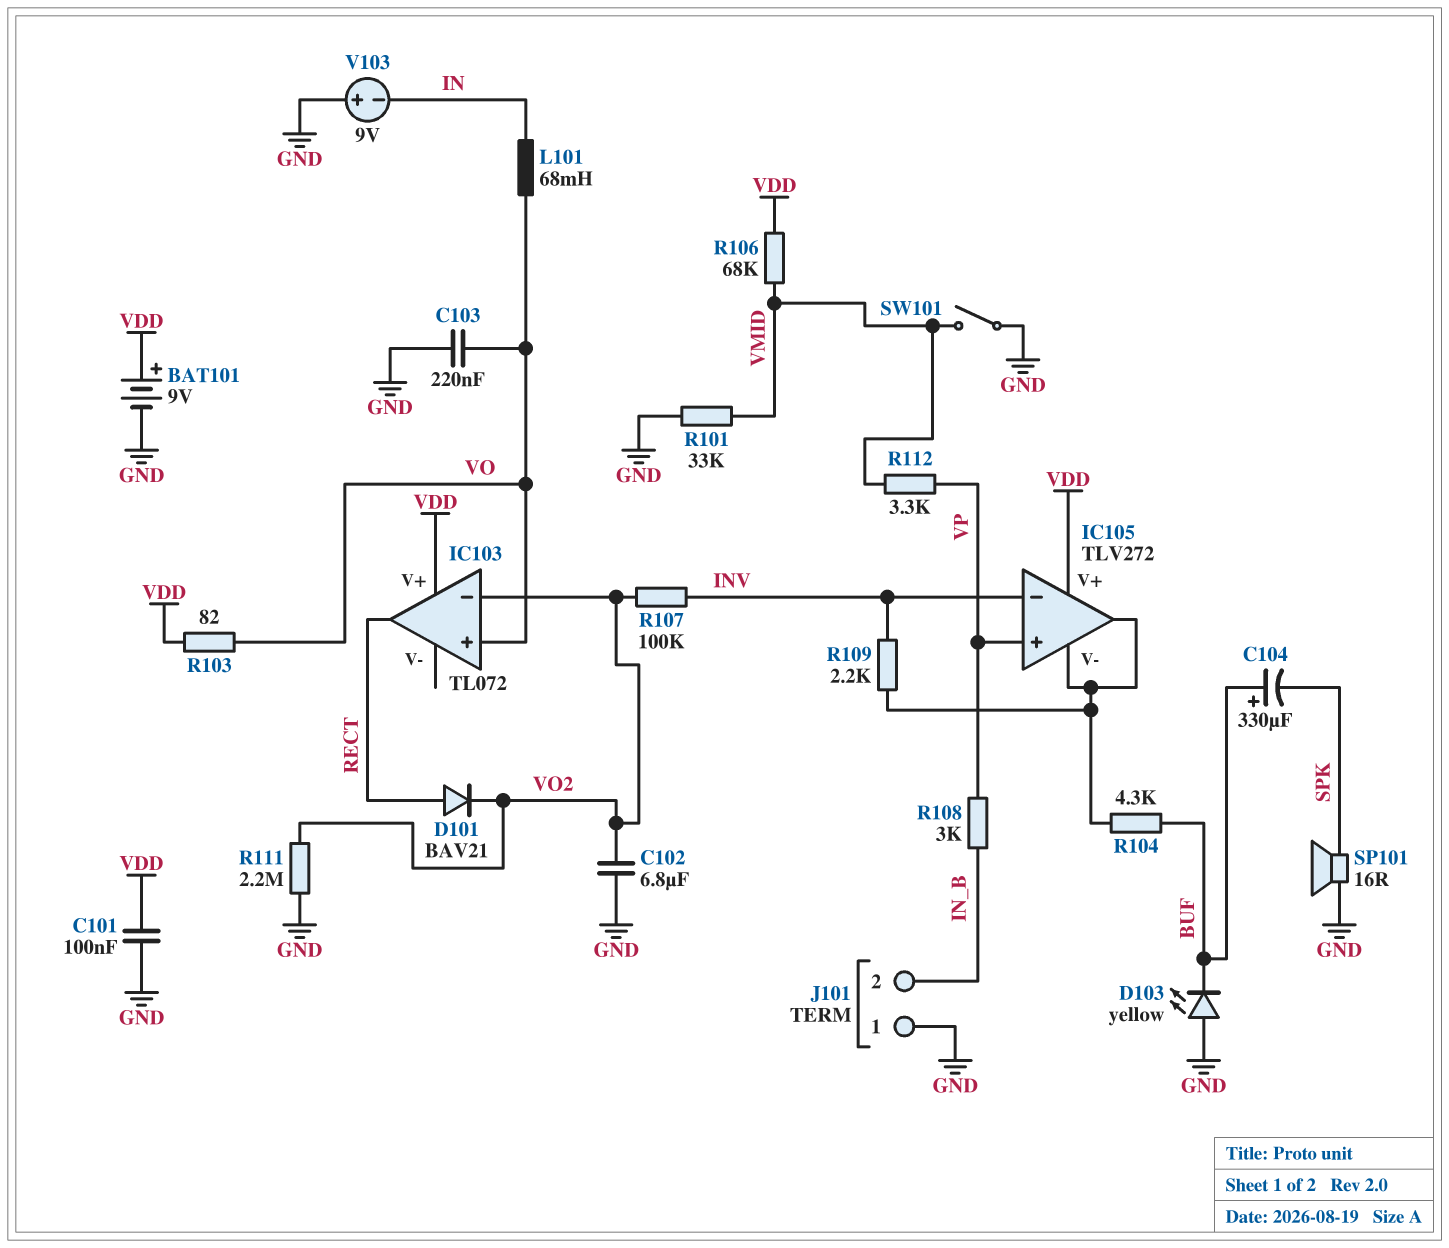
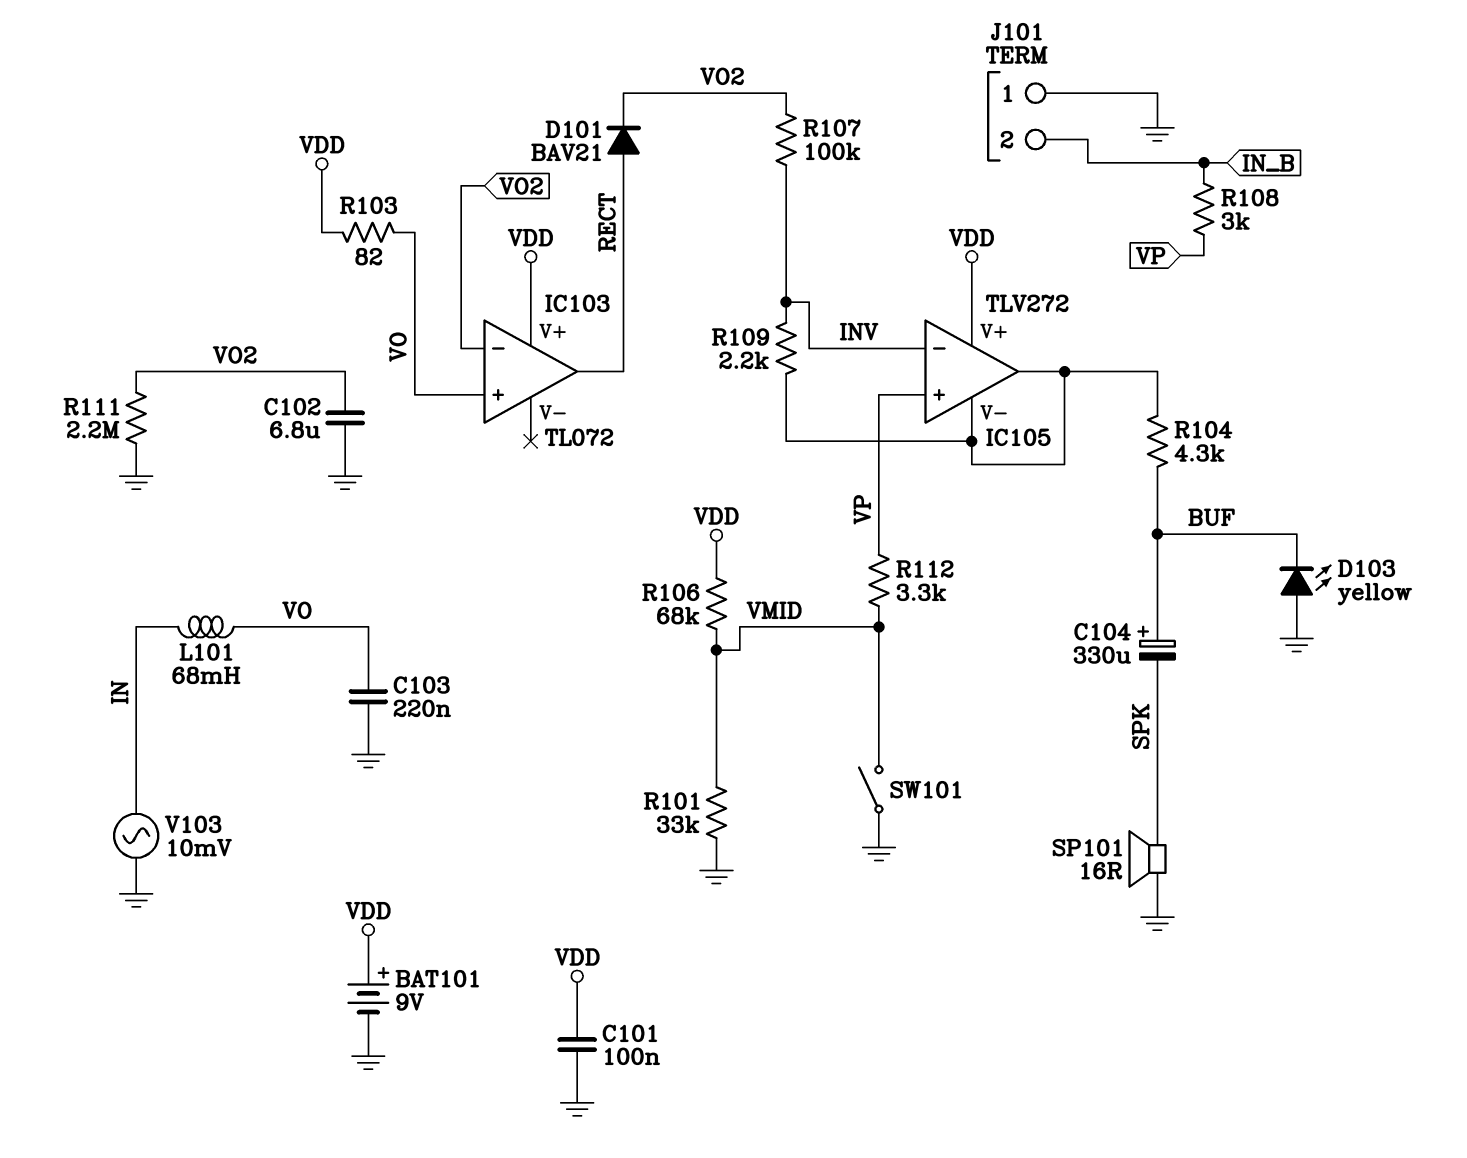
V103: 9V (plus GND, minus IN) -> AC 10mV (GND, IN)

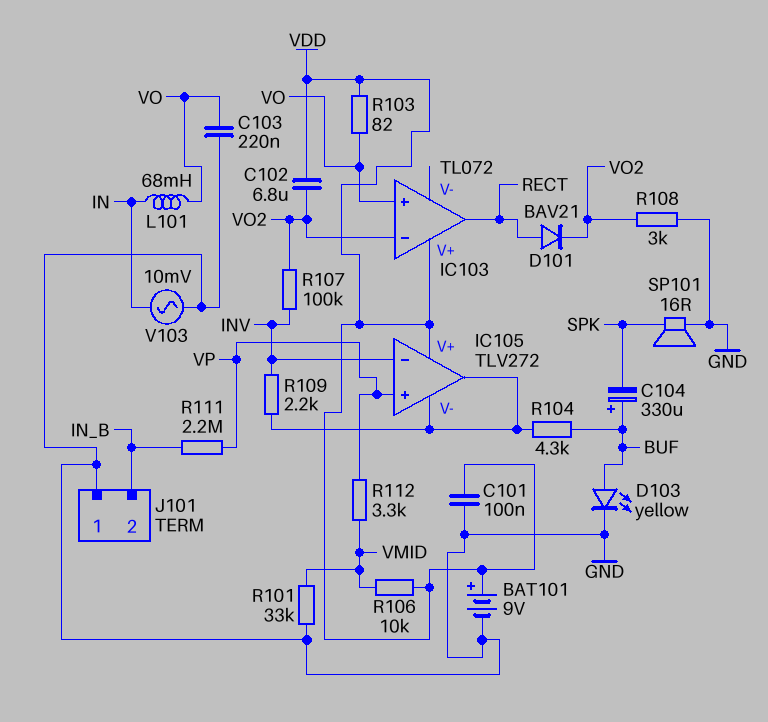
C102: 6.8uF (GND, VO2) -> 6.8uF (VDD, VO2)
D103: LED yellow (A GND, K BUF) -> LED yellow (A BUF, K GND)
R106: 68k (VDD, VMID) -> 10k (VDD, VMID)
R108: 3k (IN_B, VP) -> 3k (GND, VO2)
R111: 2.2M (GND, VO2) -> 2.2M (IN_B, VP)
SW101: switch (GND, VMID) -> none

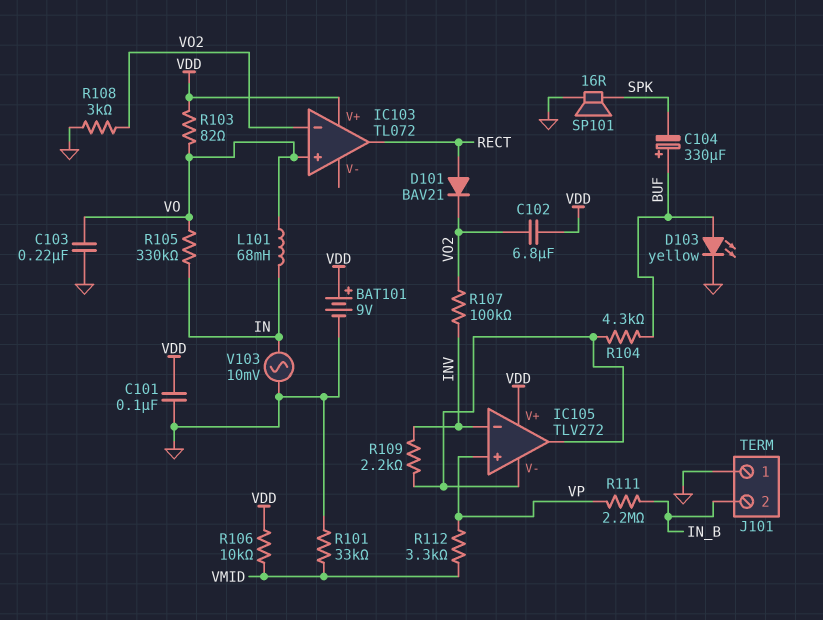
R105: none -> 330k (IN, VO)

